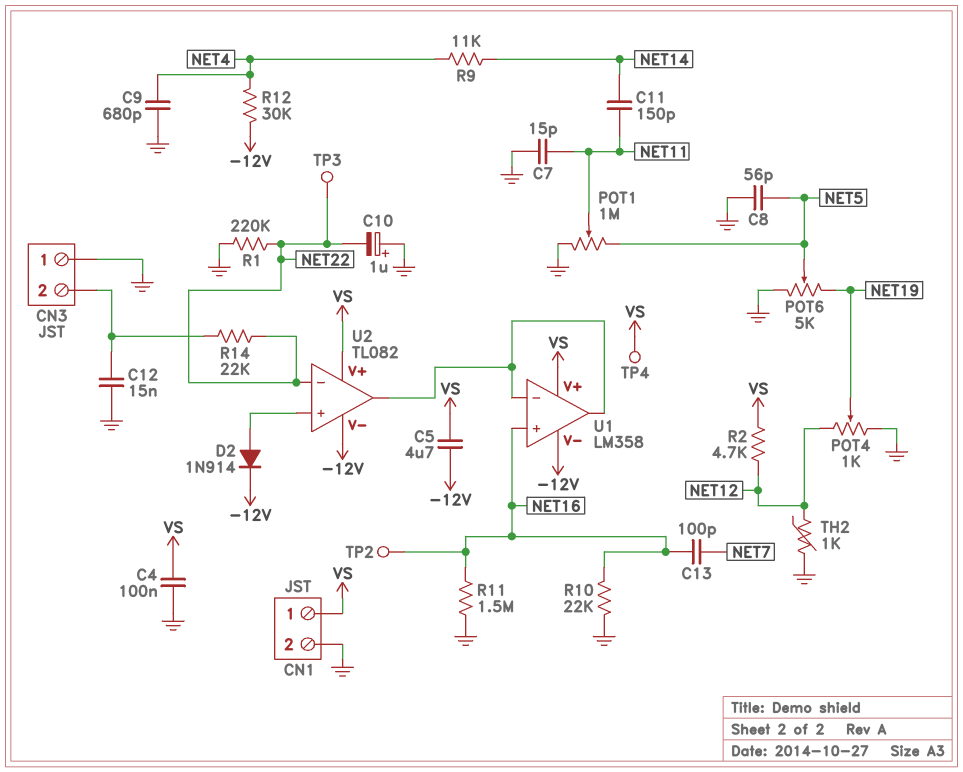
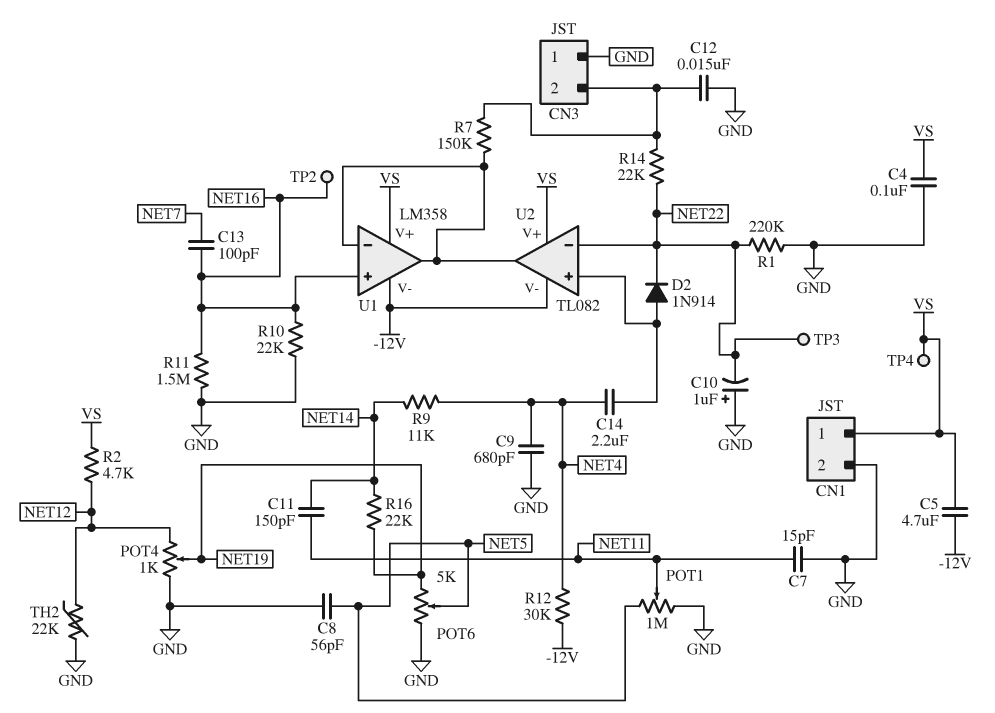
C14: none -> 2.2uF (NET4, U2/in+)
D2: diode 1N914 (A U2/in+, K -12V) -> diode 1N914 (A U2/in+, K NET22)
R7: none -> 150k (CN3/2, U1/in-)
R16: none -> 22k (NET14, NET19)
TH2: 1k (GND, NET12) -> 22k (GND, NET12)

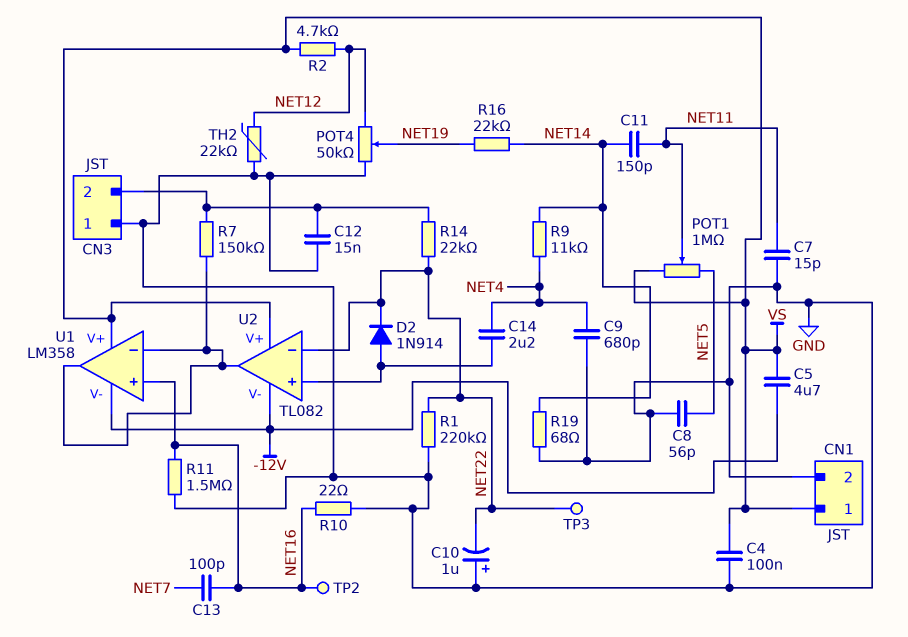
POT1: 1M (GND, NET5, wiper NET11) -> 1M (NET5, VS, wiper NET11)
POT4: 1k (GND, NET12, wiper NET19) -> 50k (GND, NET12, wiper NET19)
POT6: 5k (GND, NET19, wiper NET5) -> none
R10: 22k (GND, NET16) -> 22 (GND, NET16)
R12: 30k (-12V, NET4) -> none
R19: none -> 68 (GND, NET14)
TP4: test point (VS) -> none

